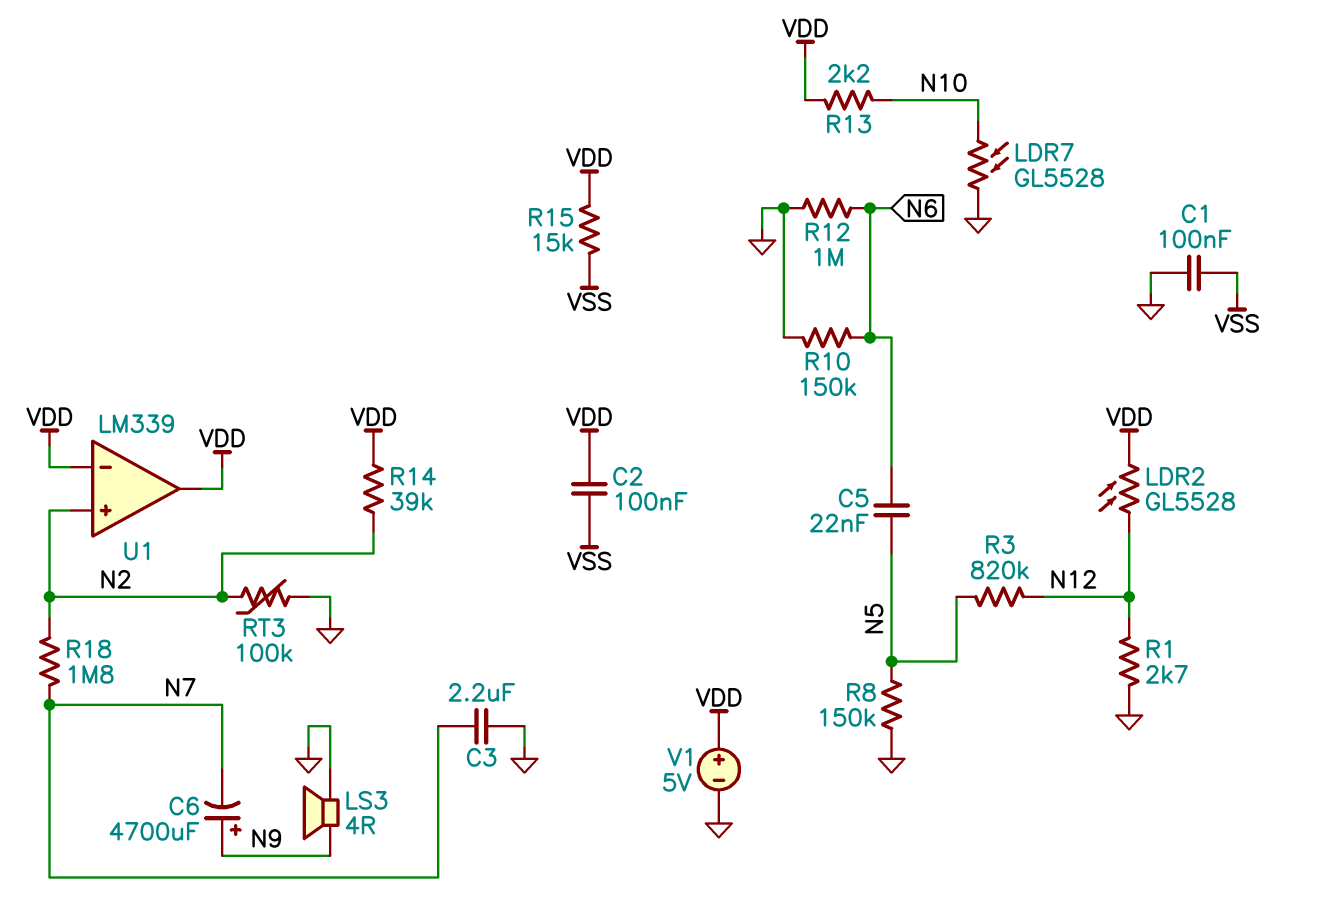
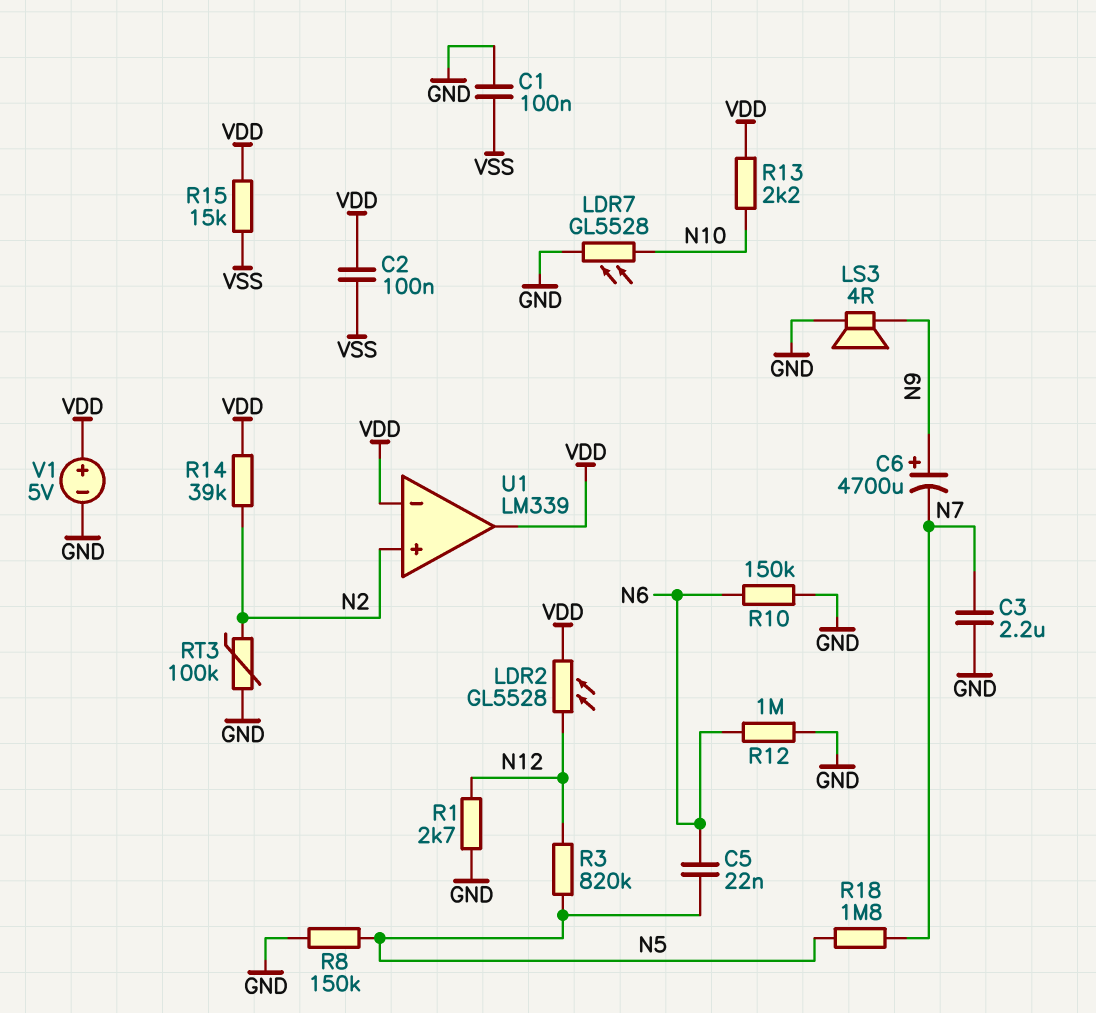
R18: 1.8M (N2, N7) -> 1.8M (N5, N7)

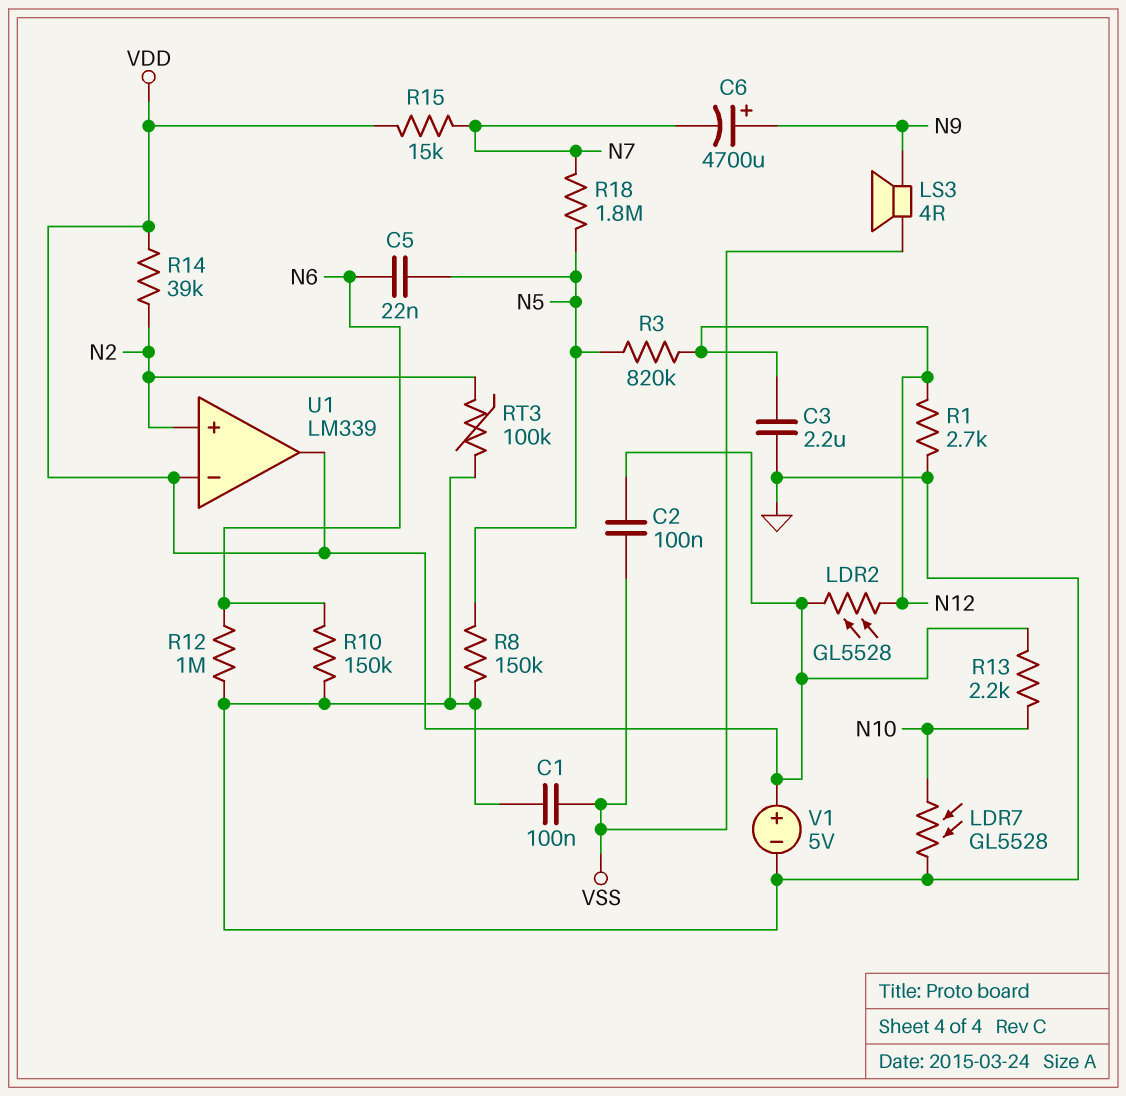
C3: 2.2uF (GND, N7) -> 2.2uF (GND, N12)
LS3: speaker 4R (GND, N9) -> speaker 4R (N9, VSS)
R15: 15k (VDD, VSS) -> 15k (N7, VDD)

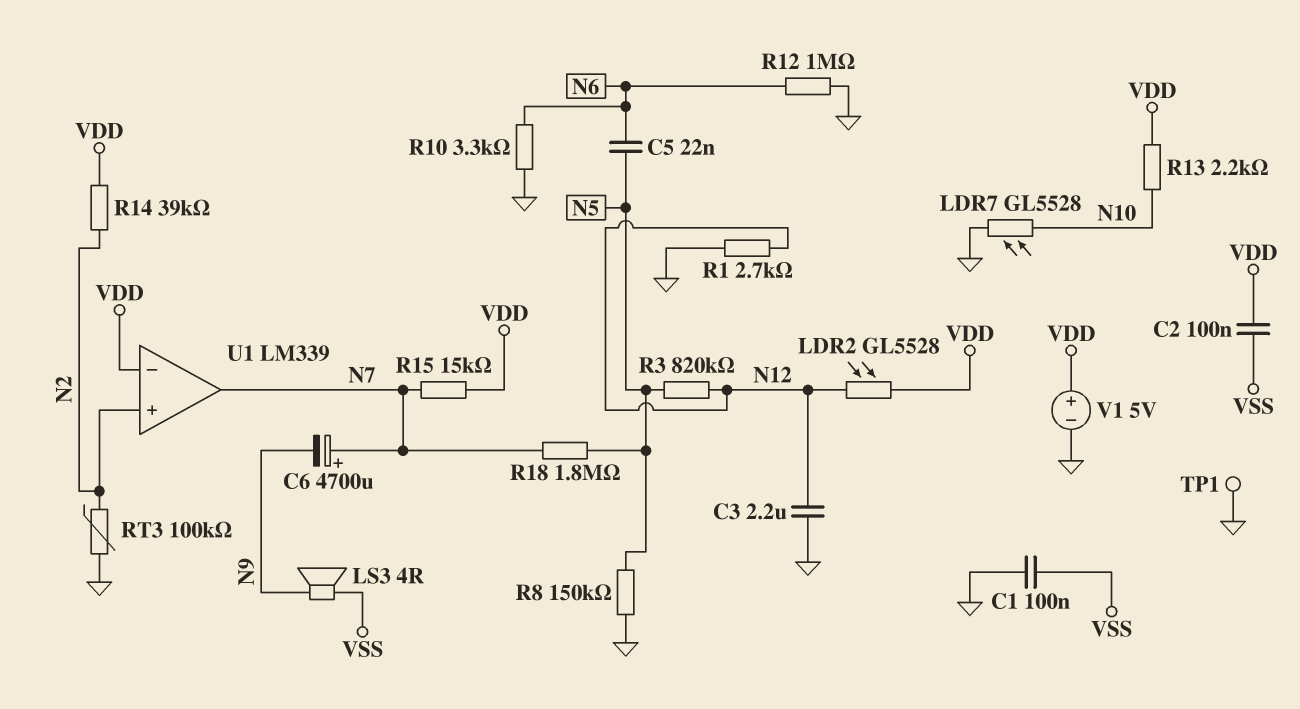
C6: 4700uF (plus N9, minus N7) -> 4700uF (plus N7, minus N9)
R10: 150k (GND, N6) -> 3.3k (GND, N6)
TP1: none -> test point (GND)
U1 pin out: VDD -> N7

